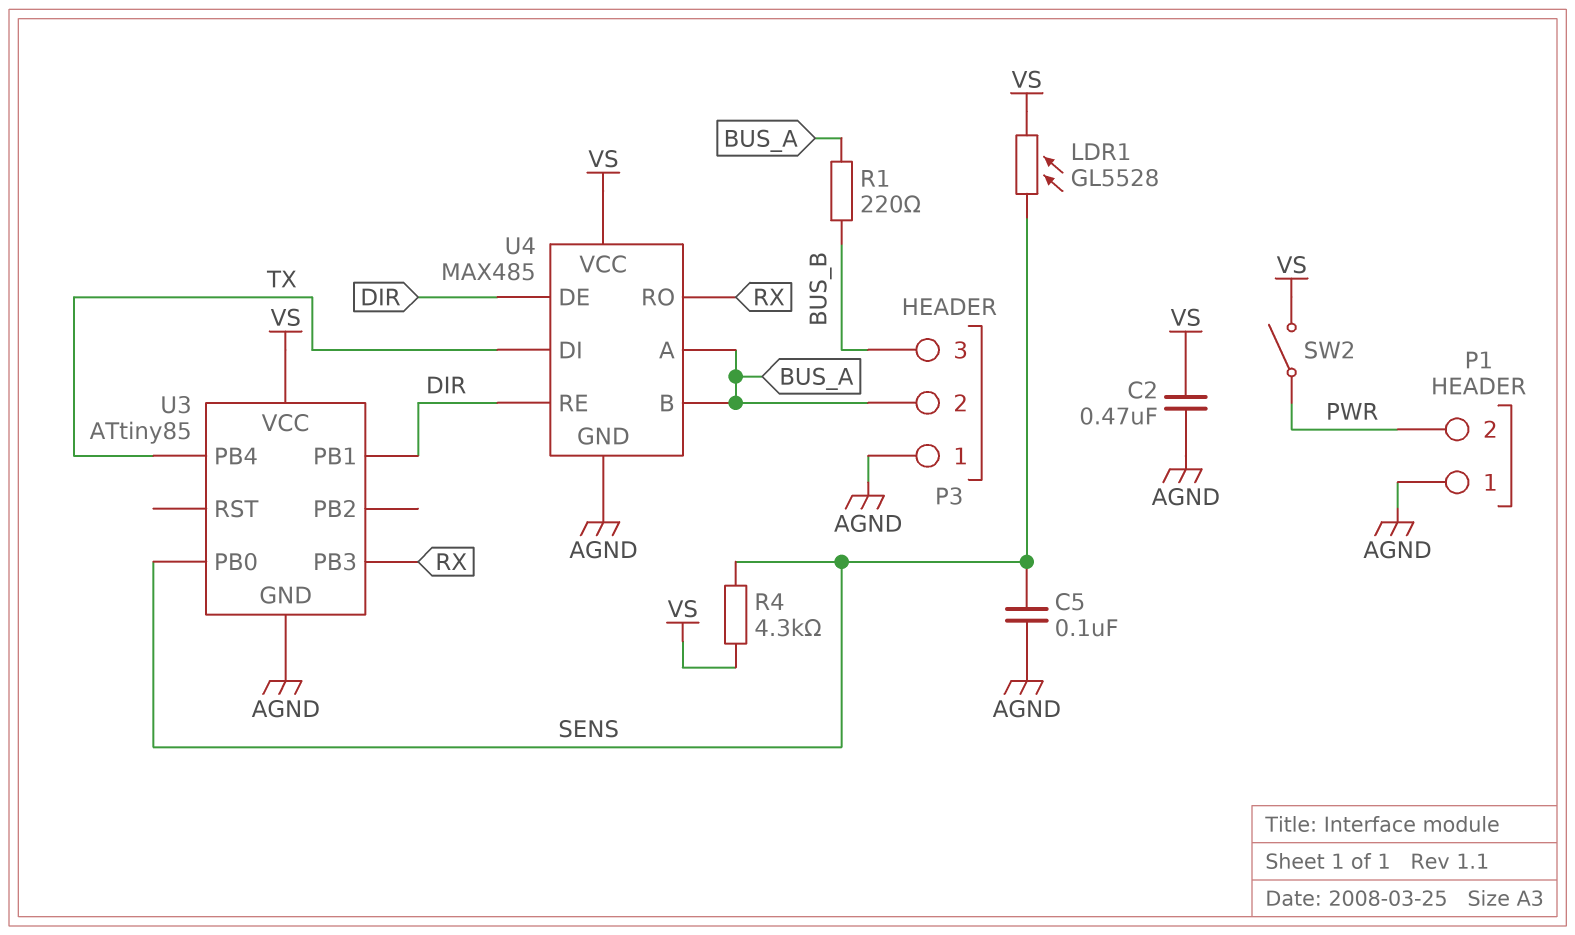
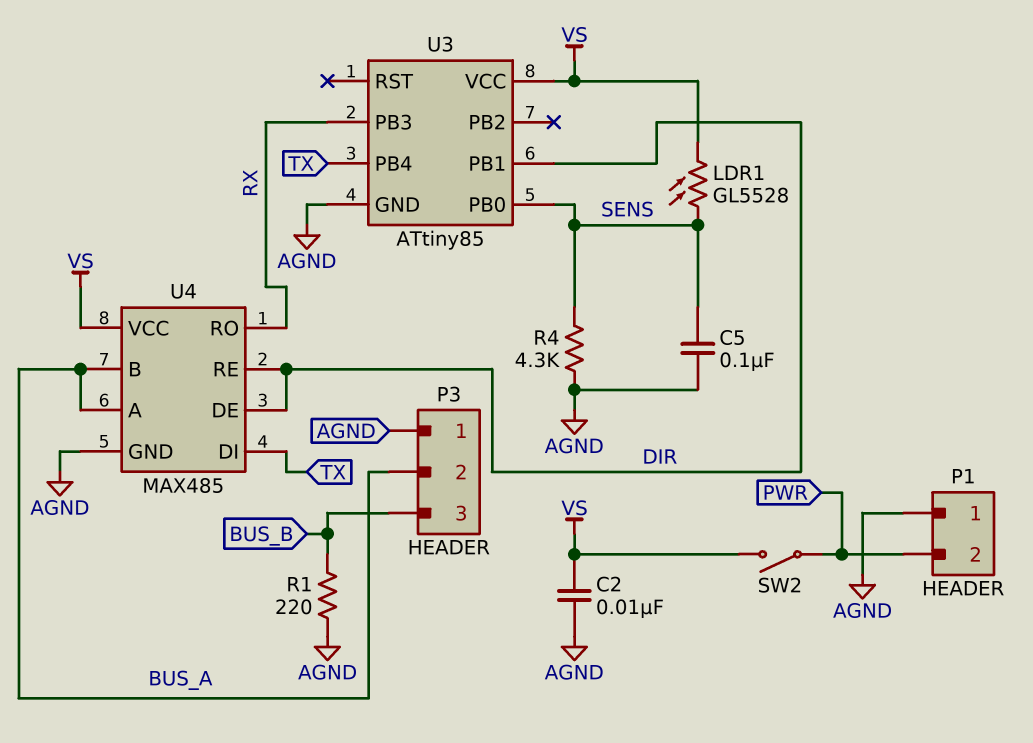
C2: 470nF (AGND, VS) -> 10nF (AGND, VS)
R1: 220 (BUS_A, BUS_B) -> 220 (AGND, BUS_B)
R4: 4.3k (SENS, VS) -> 4.3k (AGND, SENS)

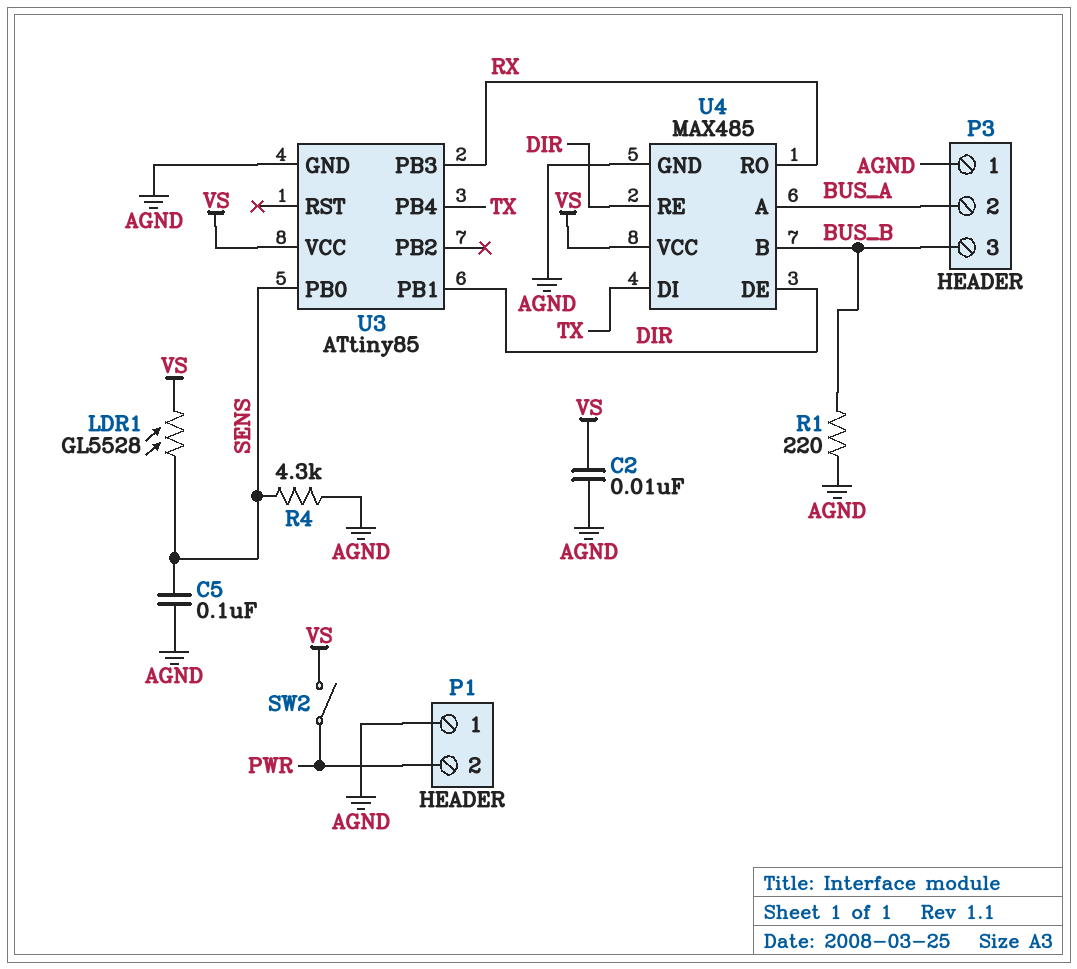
U4 pin B: BUS_A -> BUS_B

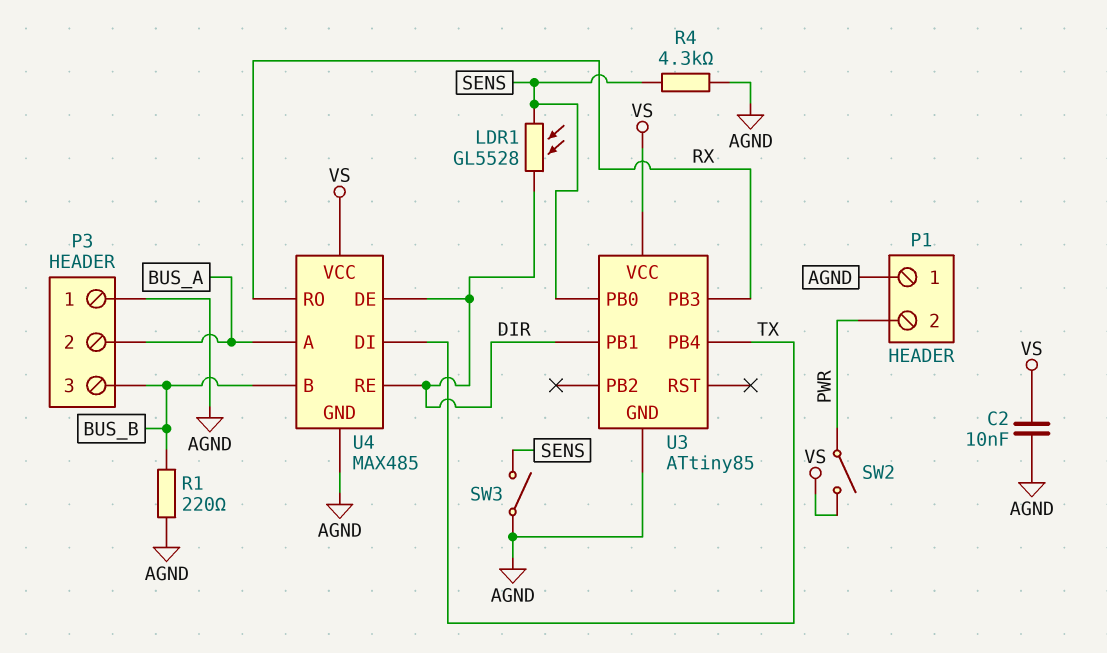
C5: 100nF (AGND, SENS) -> none
LDR1: GL5528 (SENS, VS) -> GL5528 (DIR, SENS)
SW3: none -> switch (AGND, SENS)

